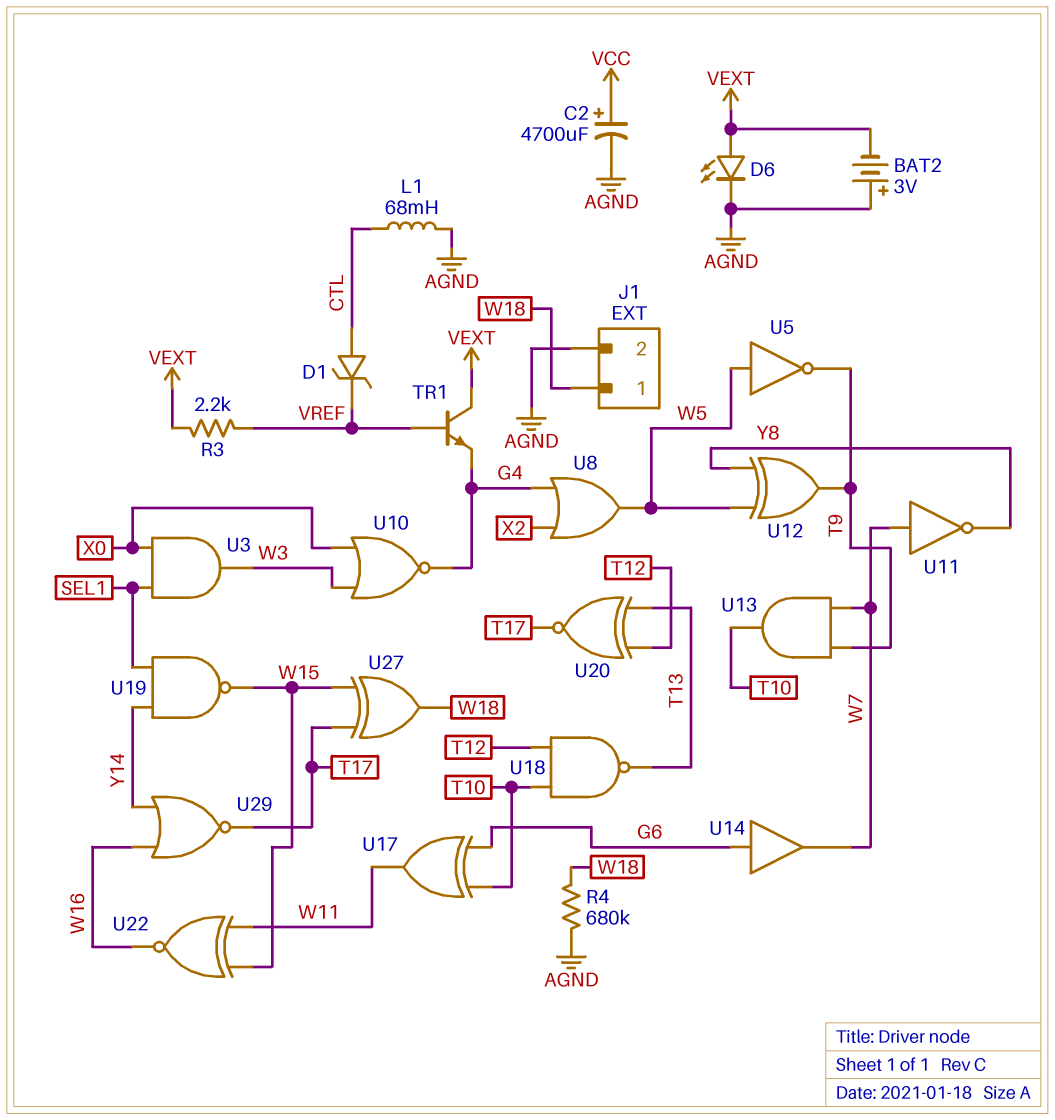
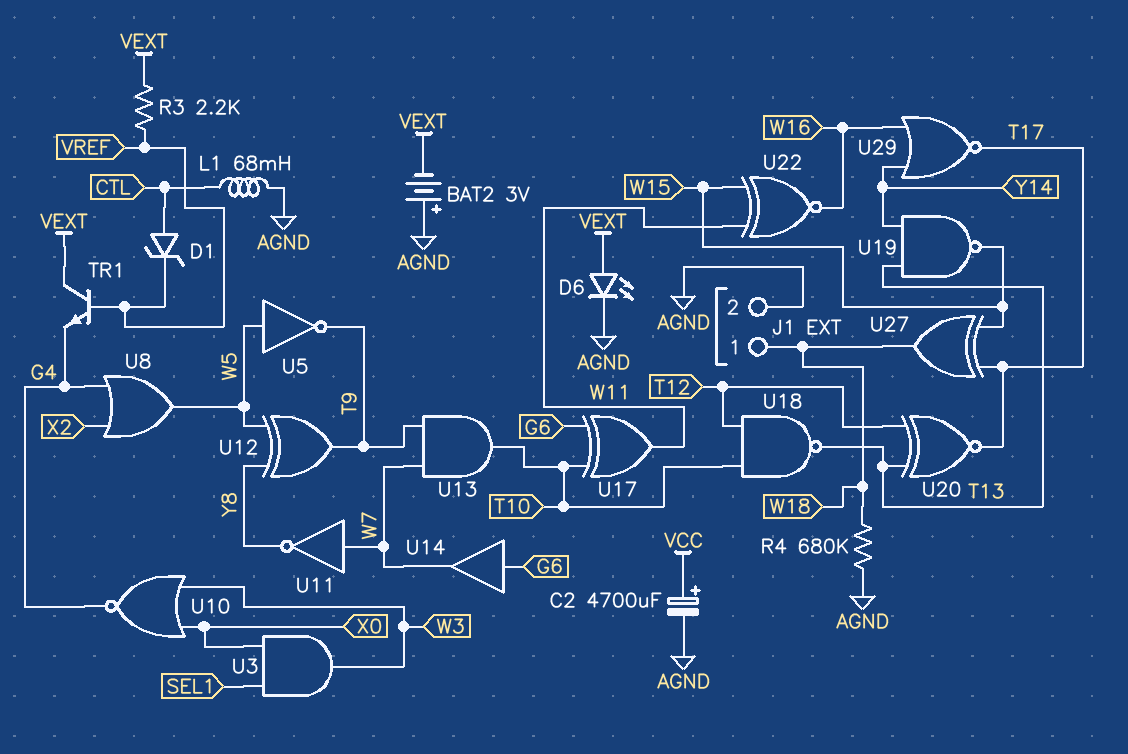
U19: NAND (in SEL1, in Y14, out W15) -> NAND (in T13, in Y14, out W15)

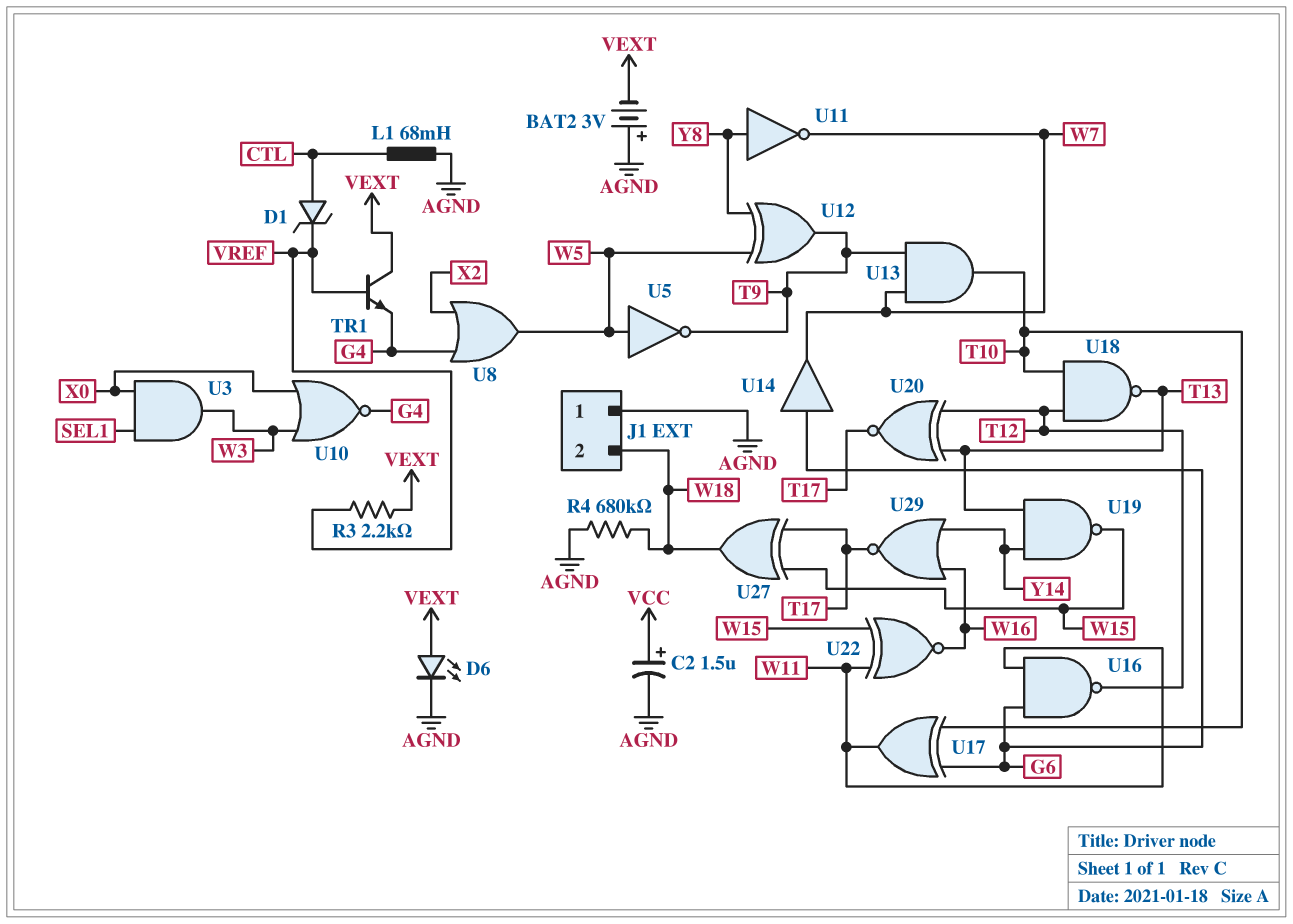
C2: 4700uF (plus VCC, minus AGND) -> 1.5uF (plus VCC, minus AGND)
J1 pin 1: W18 -> AGND
J1 pin 2: AGND -> W18
U11: NOT (in W7, out Y8) -> NOT (in Y8, out W7)
U16: none -> NAND (in G6, in W11, out T12)

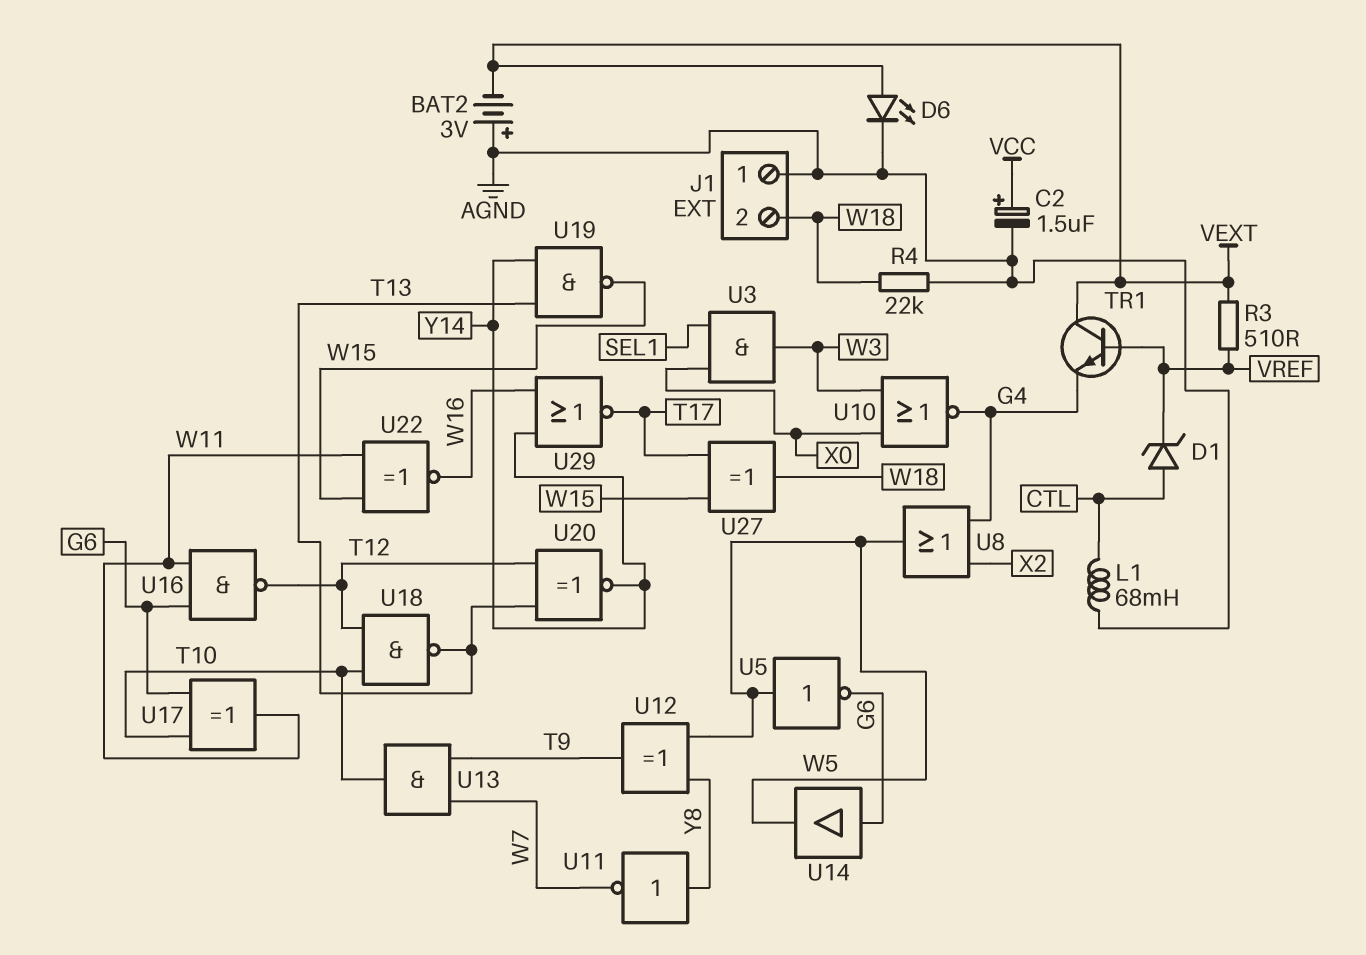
R3: 2.2k (VEXT, VREF) -> 510 (VEXT, VREF)
R4: 680k (AGND, W18) -> 22k (AGND, W18)
U5: NOT (in W5, out T9) -> NOT (in W5, out G6)
U14: buffer (in G6, out W7) -> buffer (in G6, out W5)
U20: XNOR (in T12, in T13, out T17) -> XNOR (in T12, in T13, out Y14)

